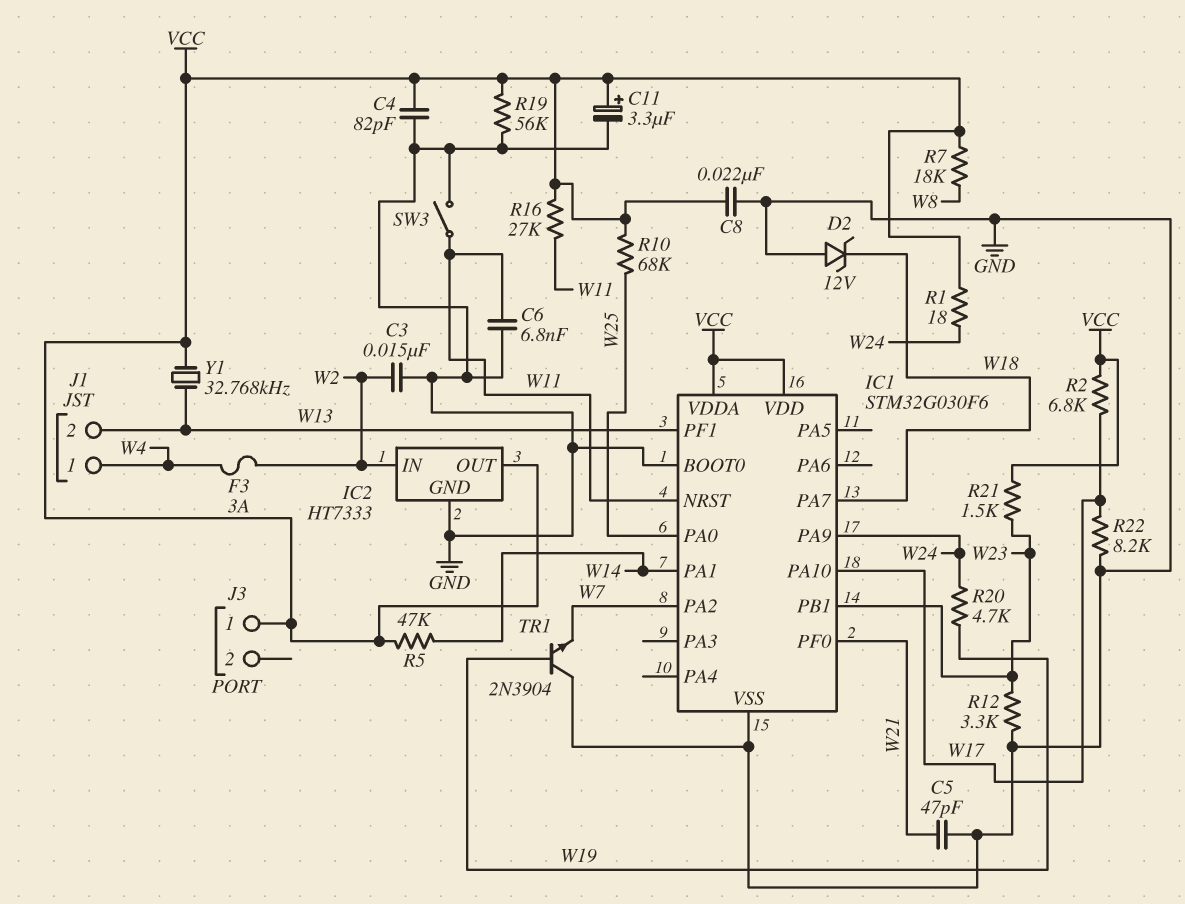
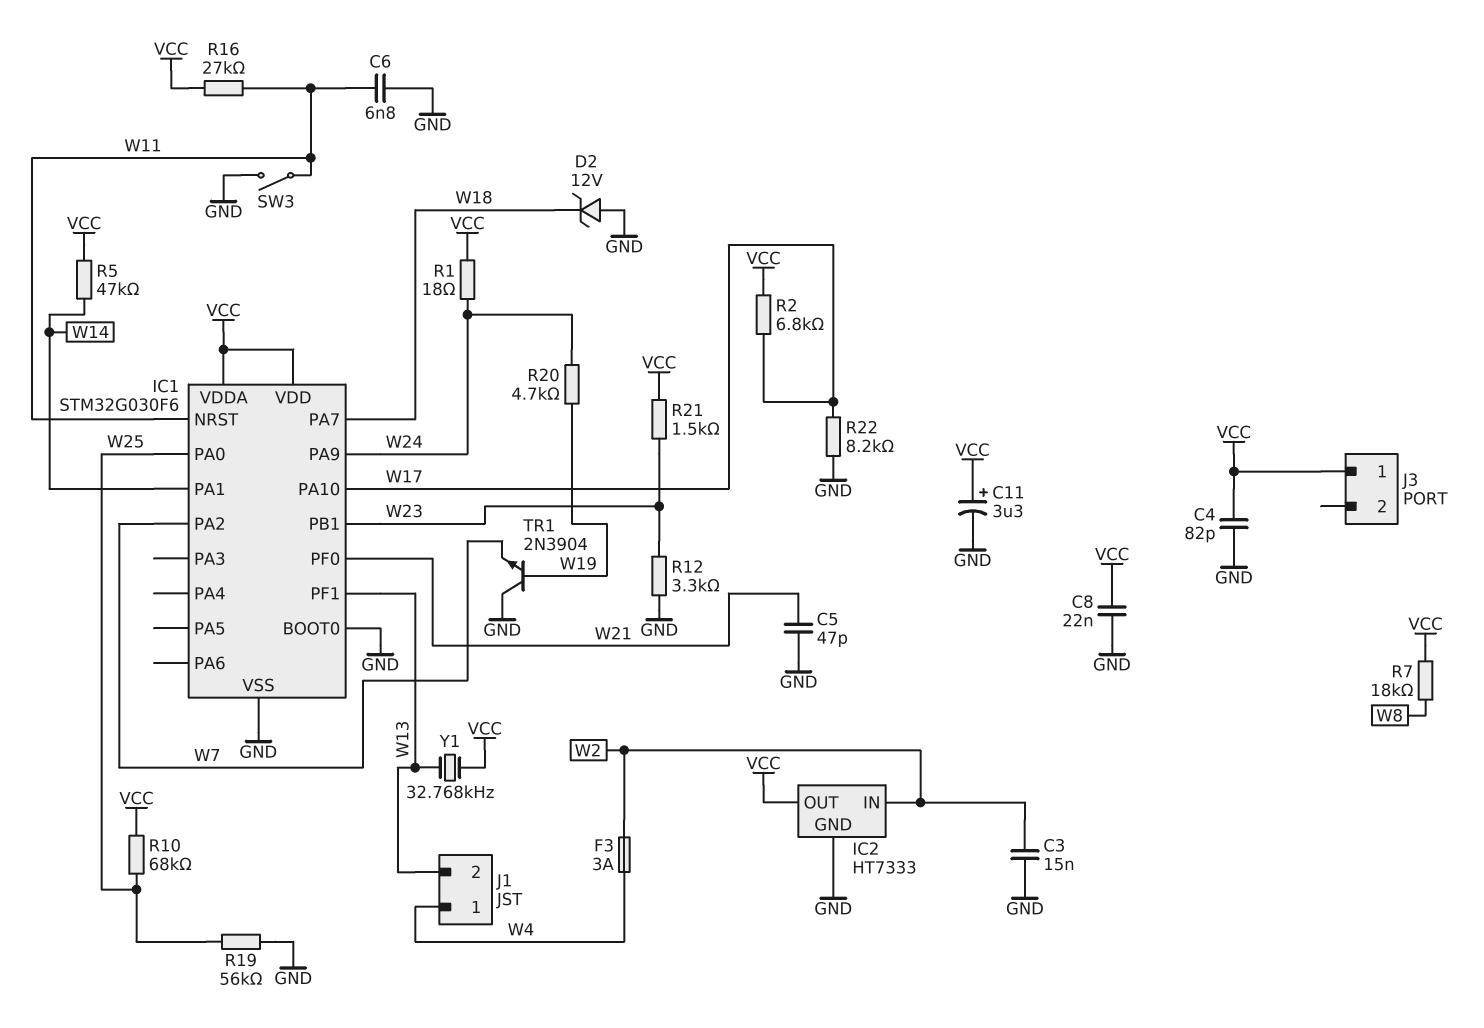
R19: 56k (GND, VCC) -> 56k (GND, W25)

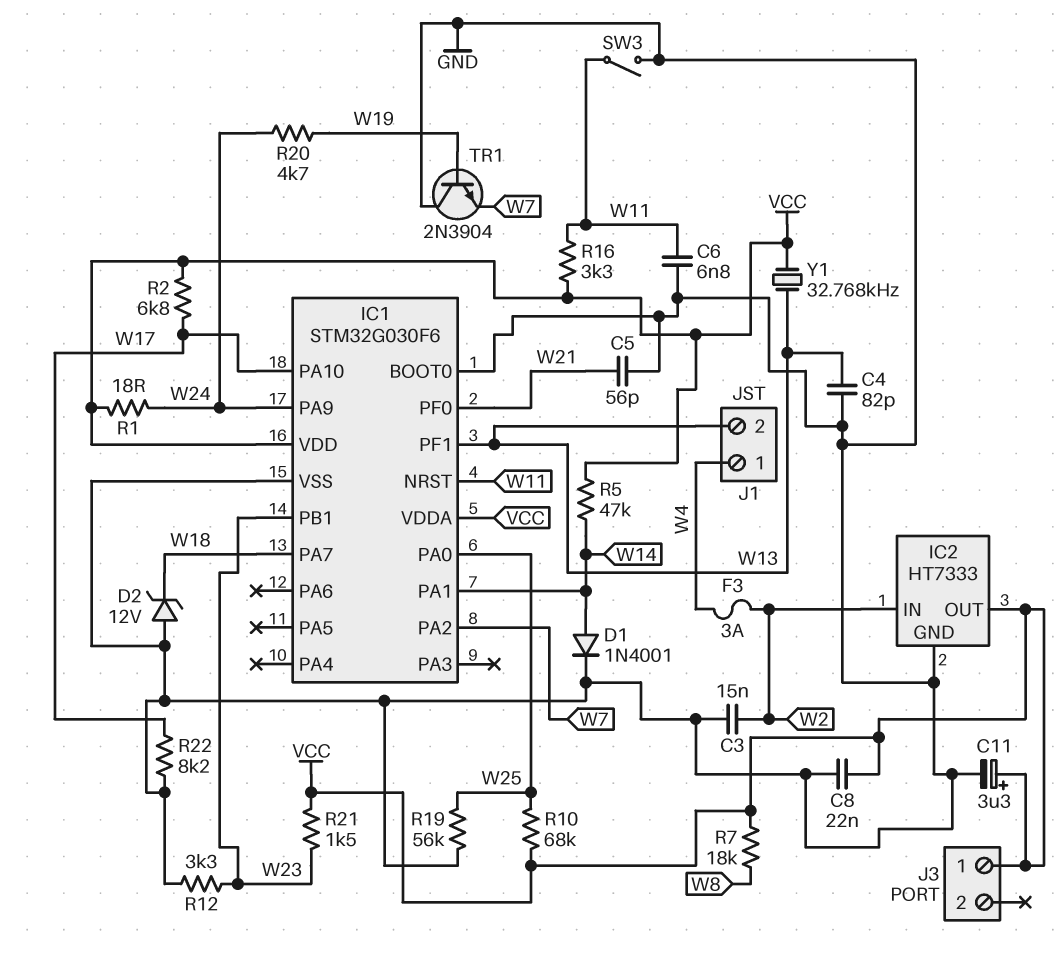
C4: 82pF (GND, VCC) -> 82pF (GND, W13)
C5: 47pF (GND, W21) -> 56pF (GND, W21)
D1: none -> diode 1N4001 (A W14, K GND)
R16: 27k (VCC, W11) -> 3.3k (VCC, W11)

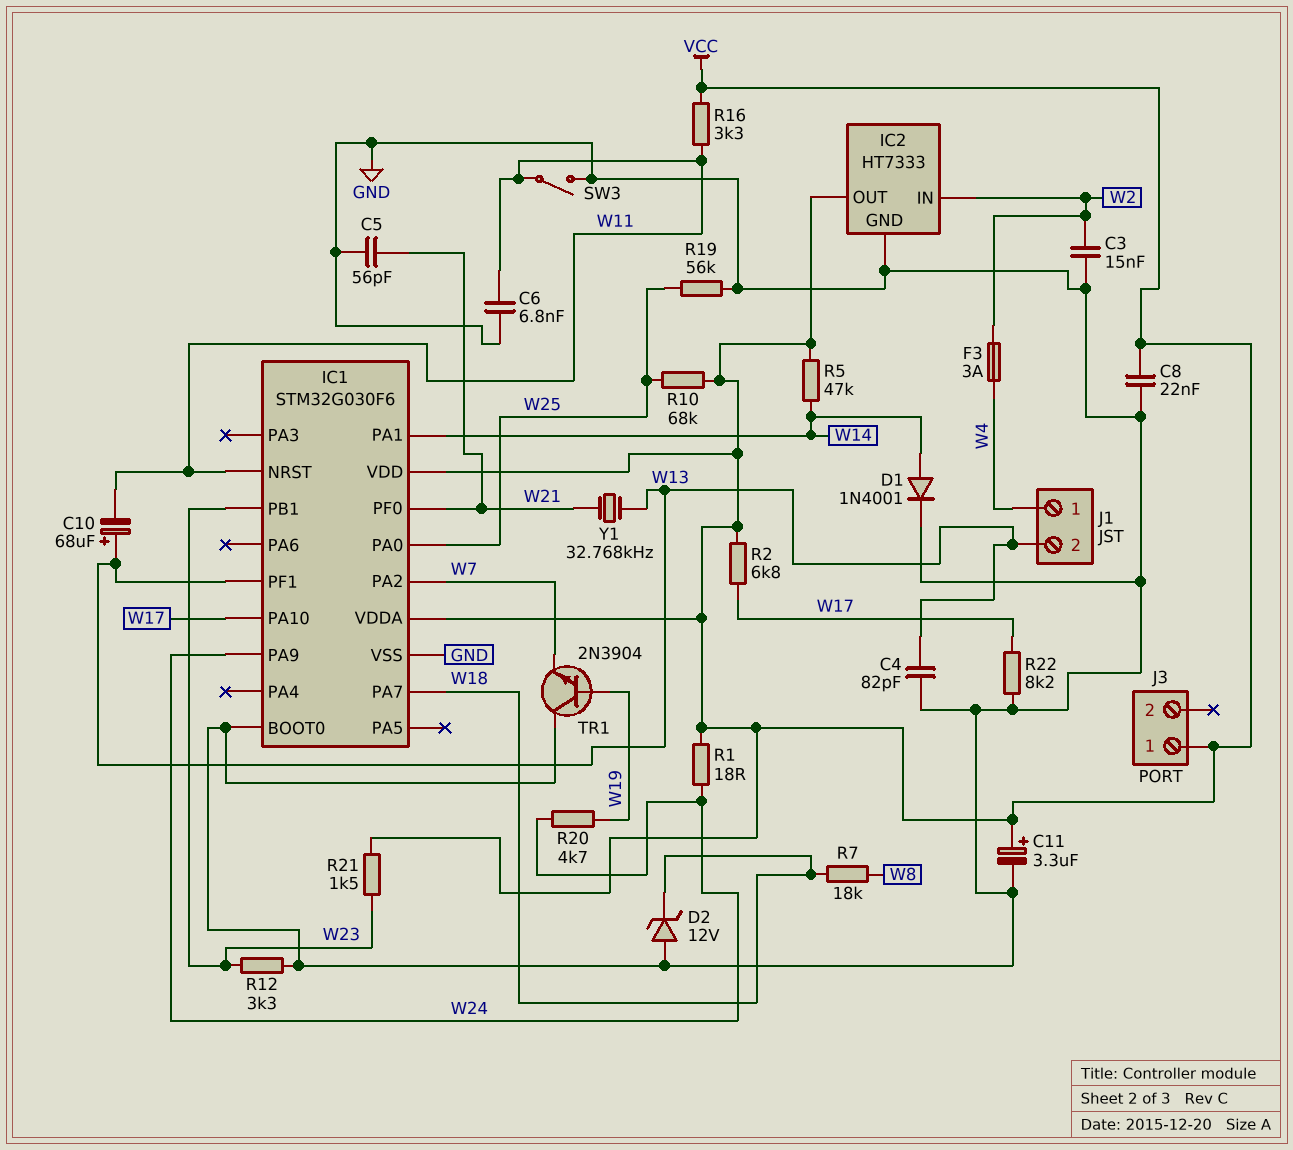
C10: none -> 68uF (plus W13, minus W11)
R7: 18k (VCC, W8) -> 18k (W8, W18)
Y1: 32.768kHz (VCC, W13) -> 32.768kHz (W13, W21)

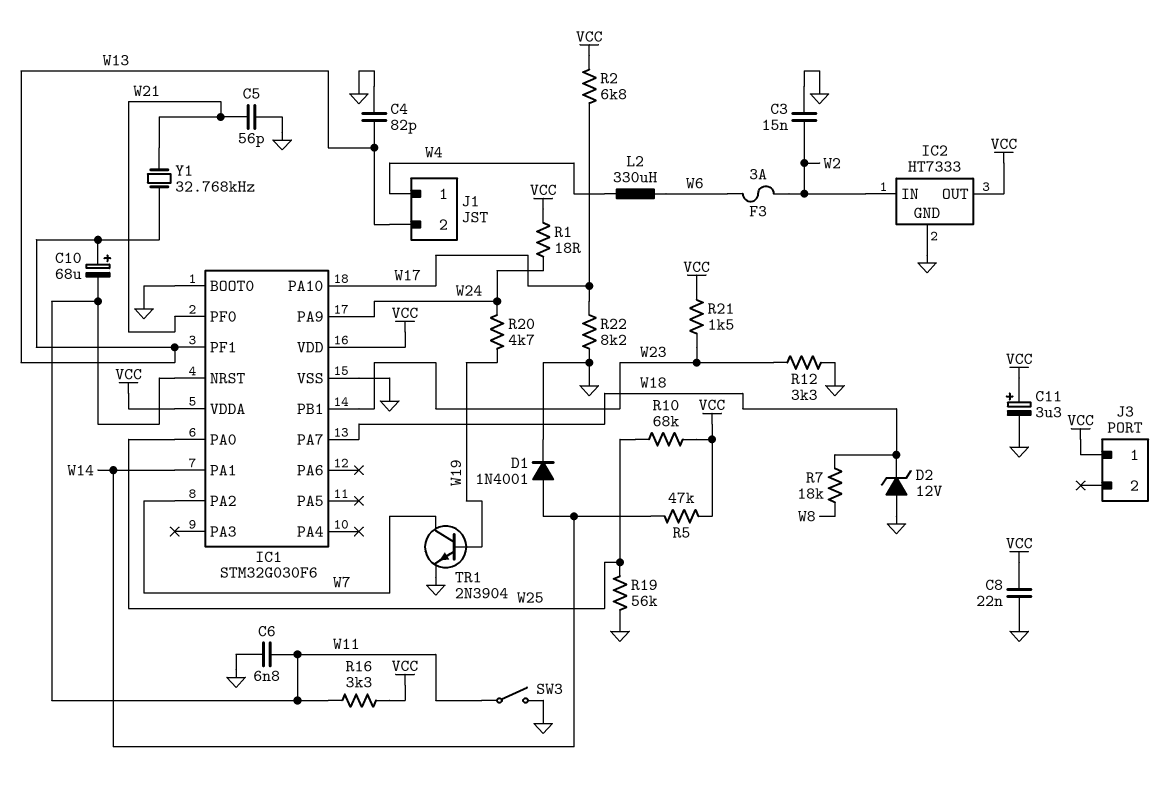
F3: 3A (W2, W4) -> 3A (W2, W6)
L2: none -> 330uH (W4, W6)
TR1: NPN 2N3904 (B W19, C GND, E W7) -> NPN 2N3904 (B W19, C W7, E GND)

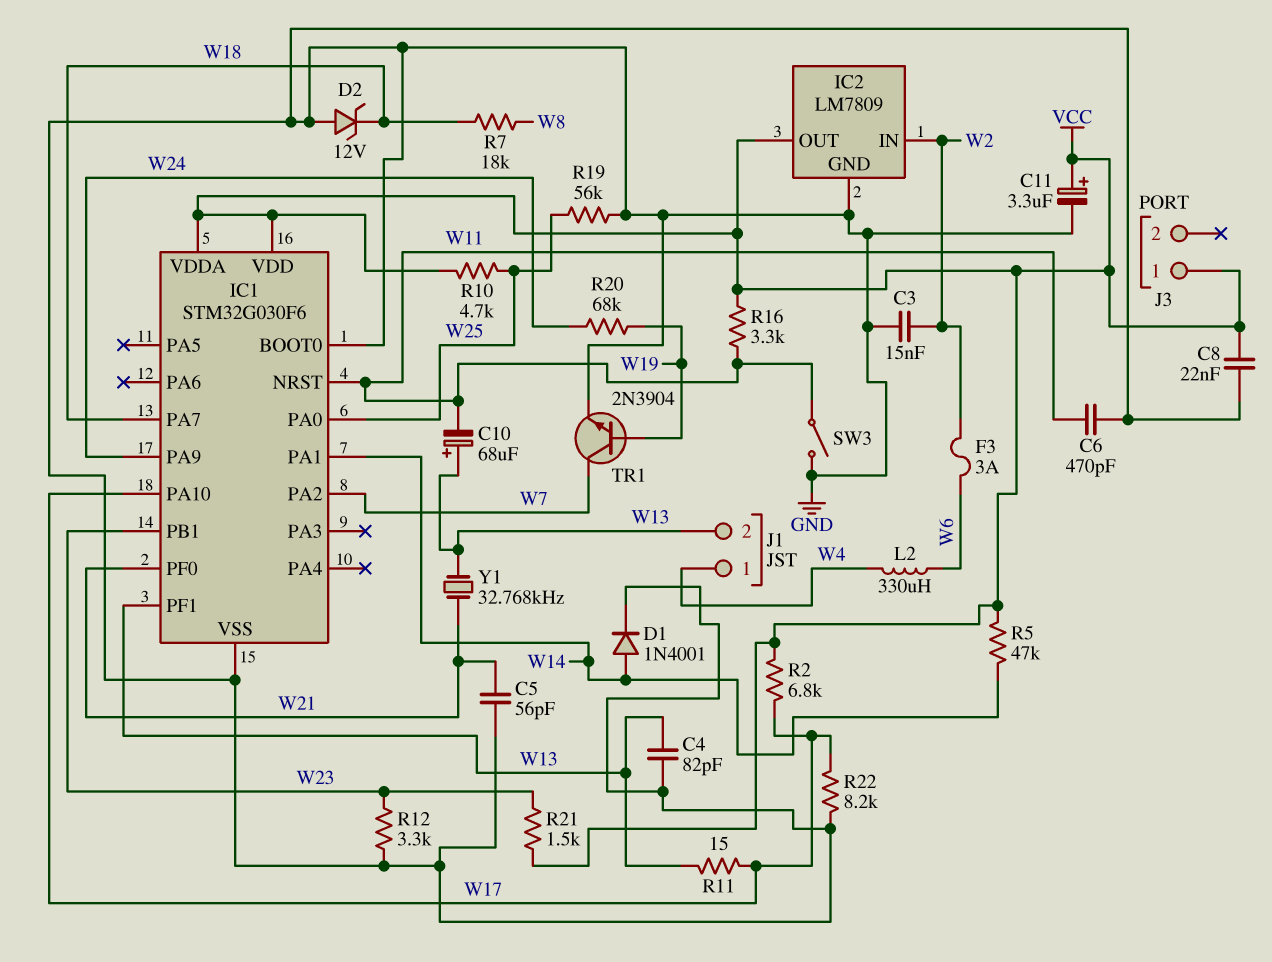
C6: 6.8nF (GND, W11) -> 470pF (GND, W11)
IC2: HT7333 -> LM7809
R1: 18 (VCC, W24) -> none
R10: 68k (VCC, W25) -> 4.7k (VCC, W25)
R11: none -> 15 (W13, W17)
R20: 4.7k (W19, W24) -> 68k (W19, W24)

